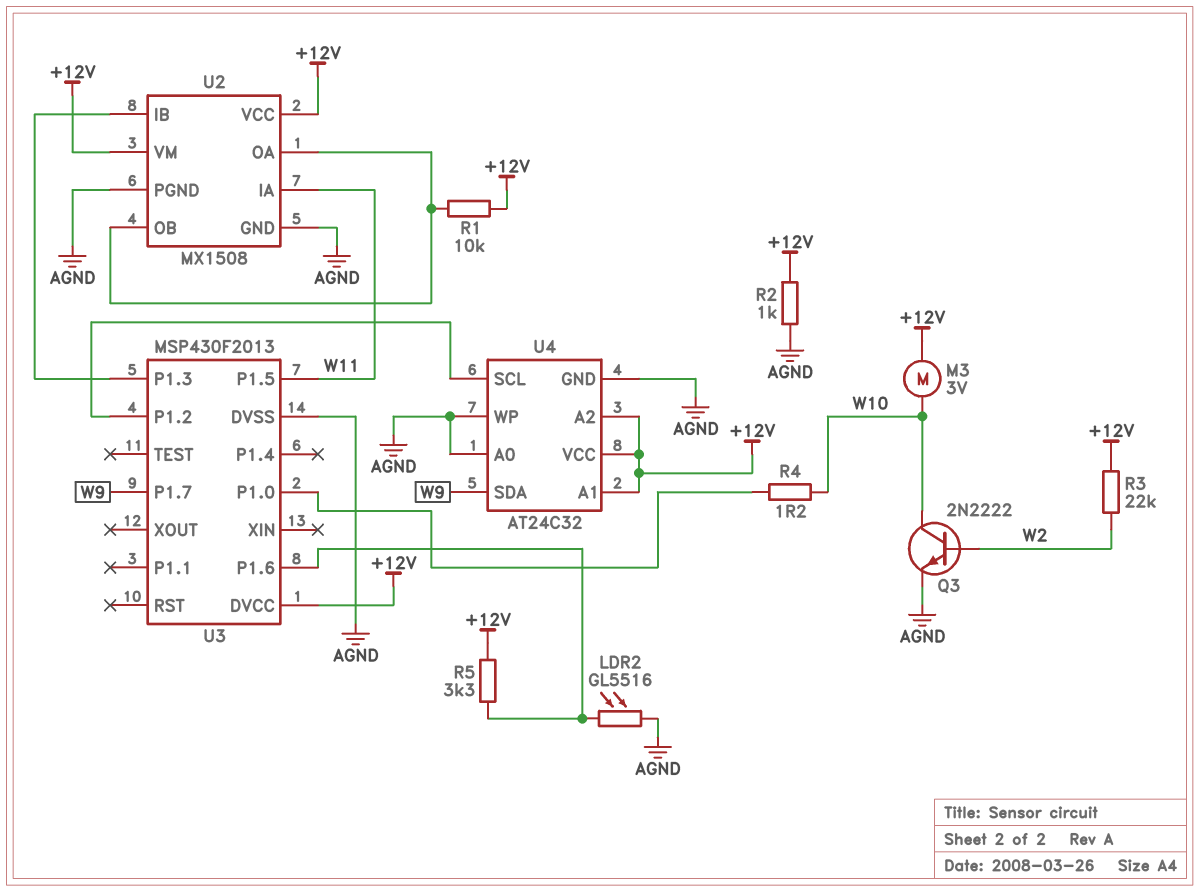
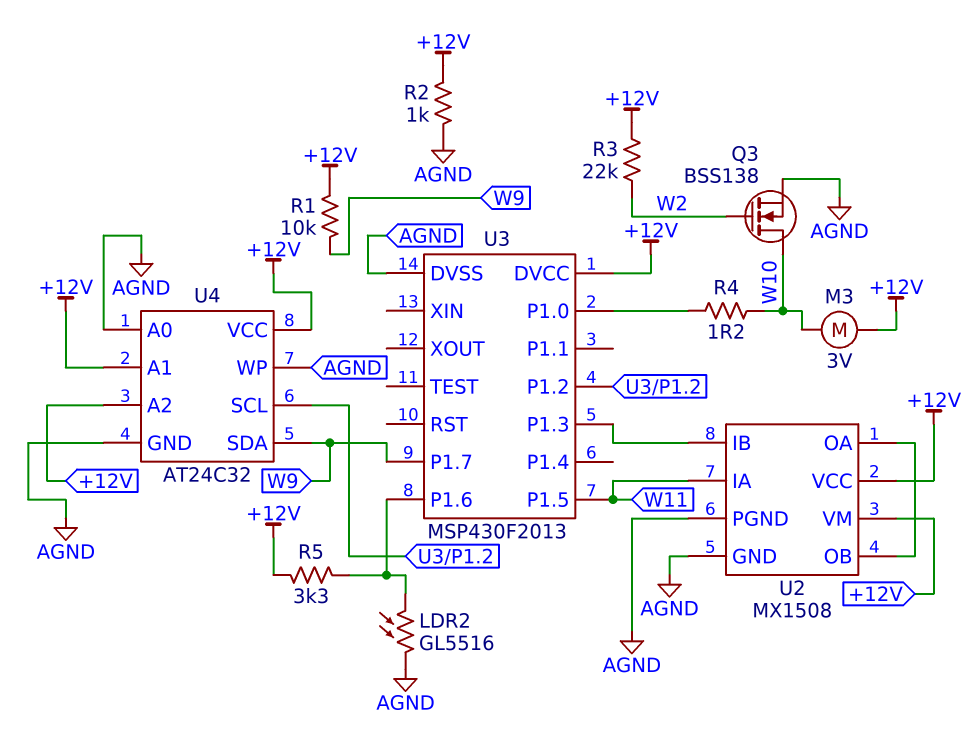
Q3: NPN 2N2222 (B W2, C W10, E AGND) -> NMOS BSS138 (G W2, D W10, S AGND)
R1: 10k (+12V, U2/OA) -> 10k (+12V, W9)

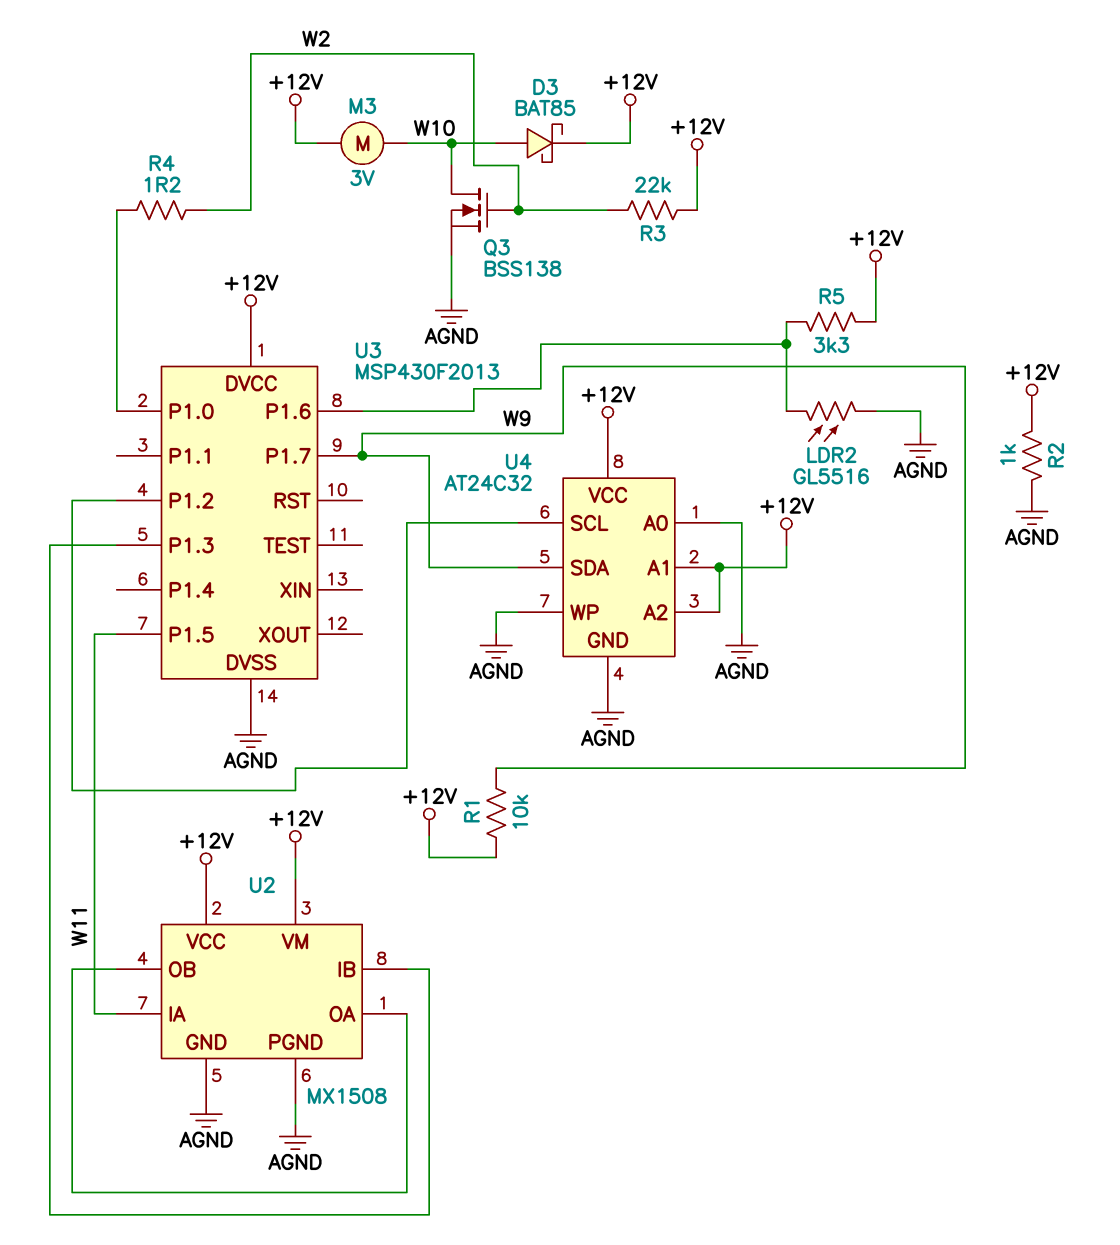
D3: none -> schottky BAT85 (A W10, K +12V)
R4: 1.2 (U3/P1.0, W10) -> 1.2 (U3/P1.0, W2)

